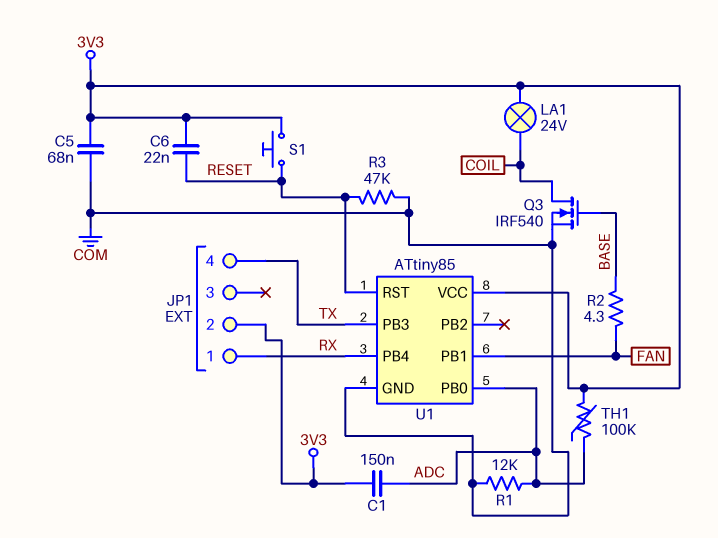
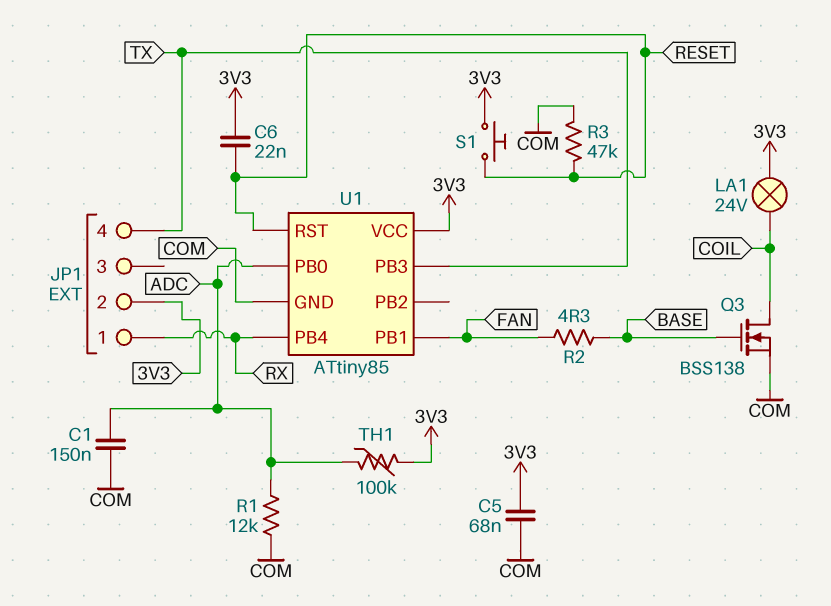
C1: 150nF (3V3, ADC) -> 150nF (ADC, COM)
Q3: NMOS IRF540 (G BASE, D COIL, S COM) -> NMOS BSS138 (G BASE, D COIL, S COM)

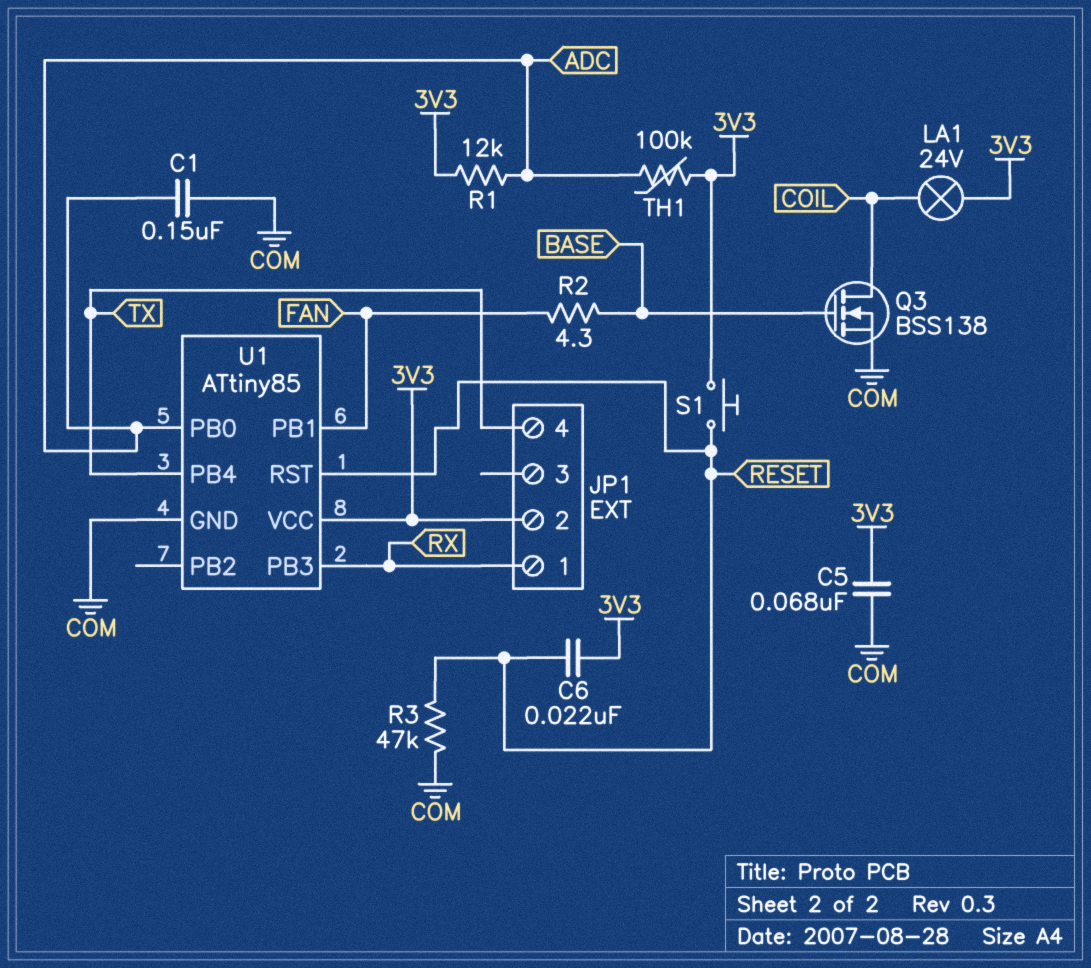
R1: 12k (ADC, COM) -> 12k (3V3, ADC)
U1 pin PB3: TX -> RX
U1 pin PB4: RX -> TX

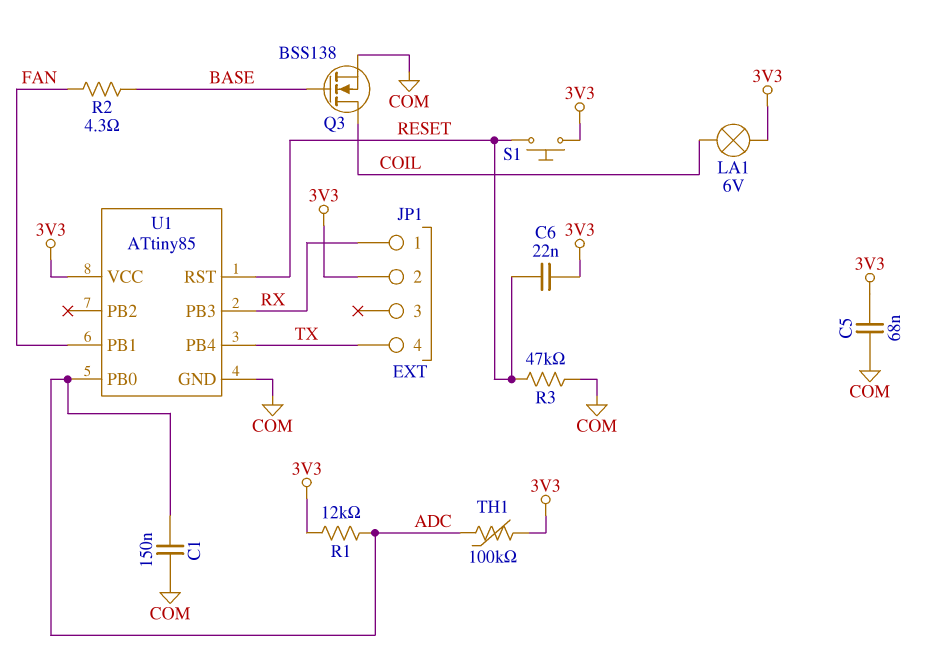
LA1: lamp 24V (3V3, COIL) -> lamp 6V (3V3, COIL)

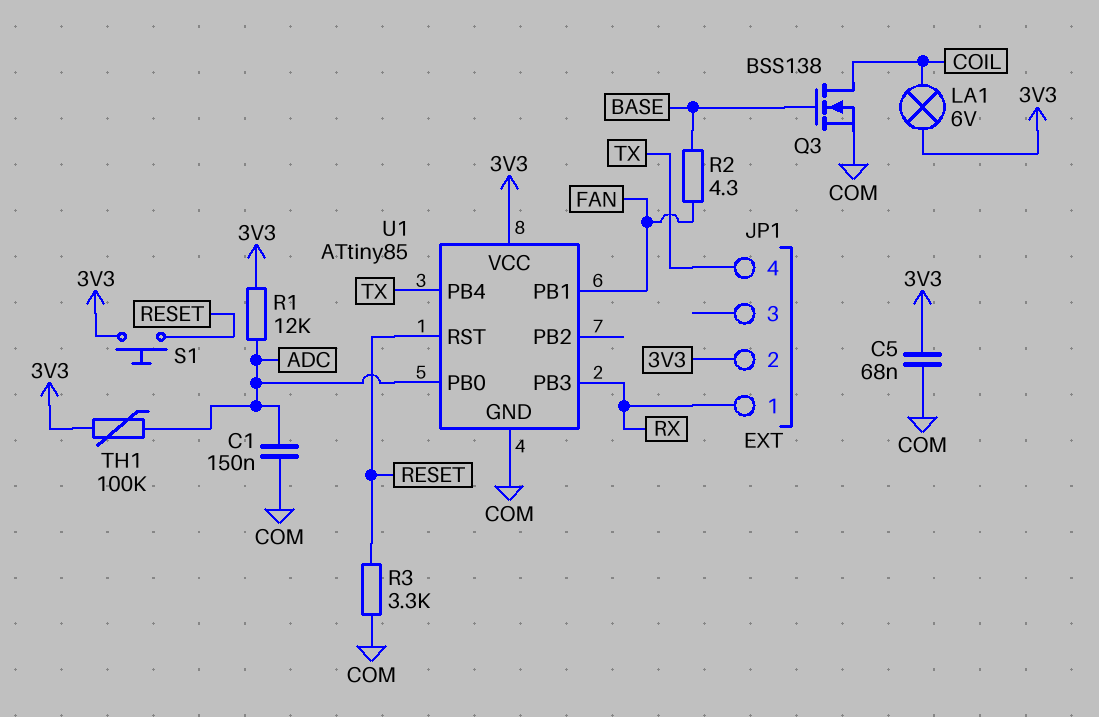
C6: 22nF (3V3, RESET) -> none
R3: 47k (COM, RESET) -> 3.3k (COM, RESET)

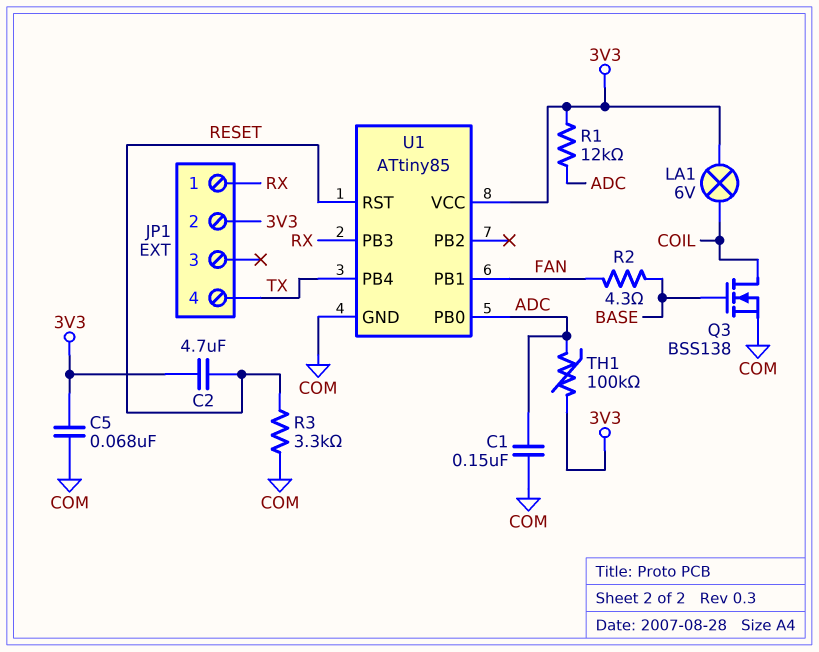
C2: none -> 4.7uF (3V3, RESET)
S1: button (3V3, RESET) -> none

